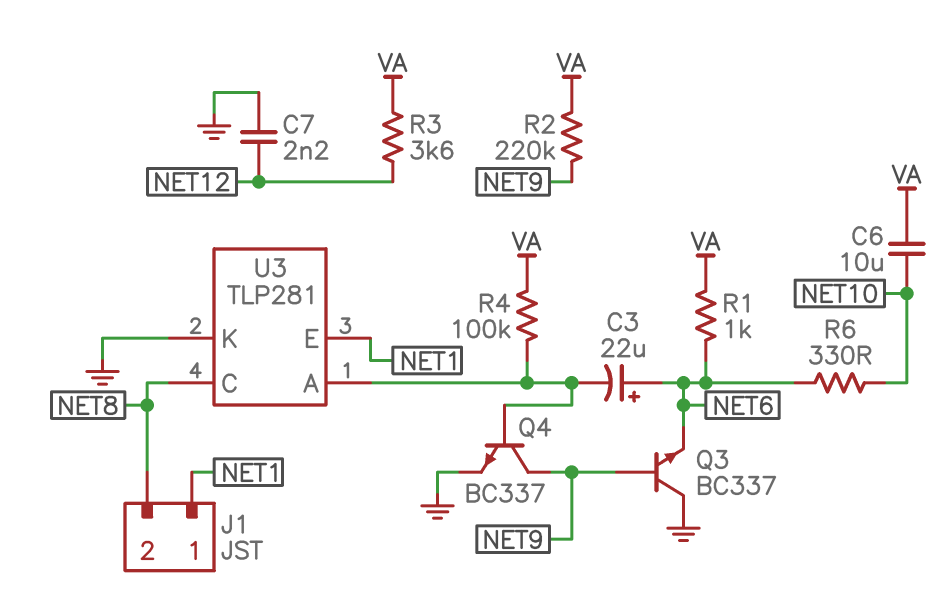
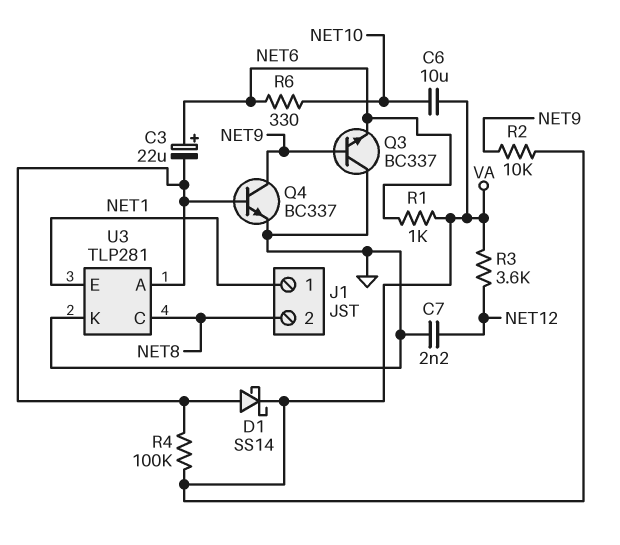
D1: none -> schottky SS14 (A U3/A, K VA)
R2: 220k (NET9, VA) -> 10k (NET9, VA)

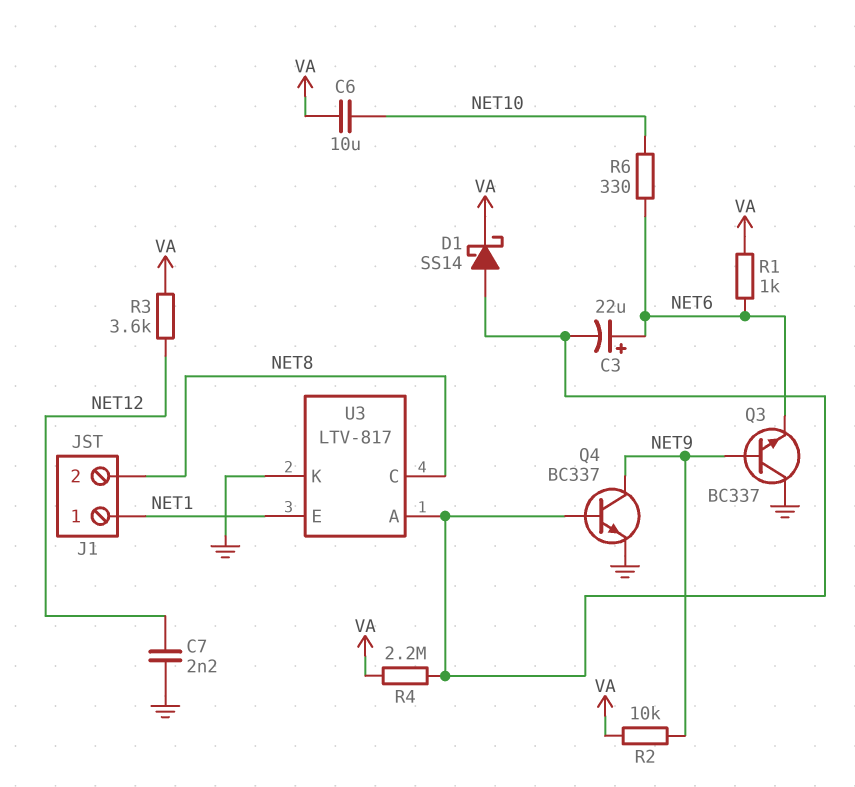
R4: 100k (U3/A, VA) -> 2.2M (U3/A, VA)
U3: TLP281 -> LTV-817

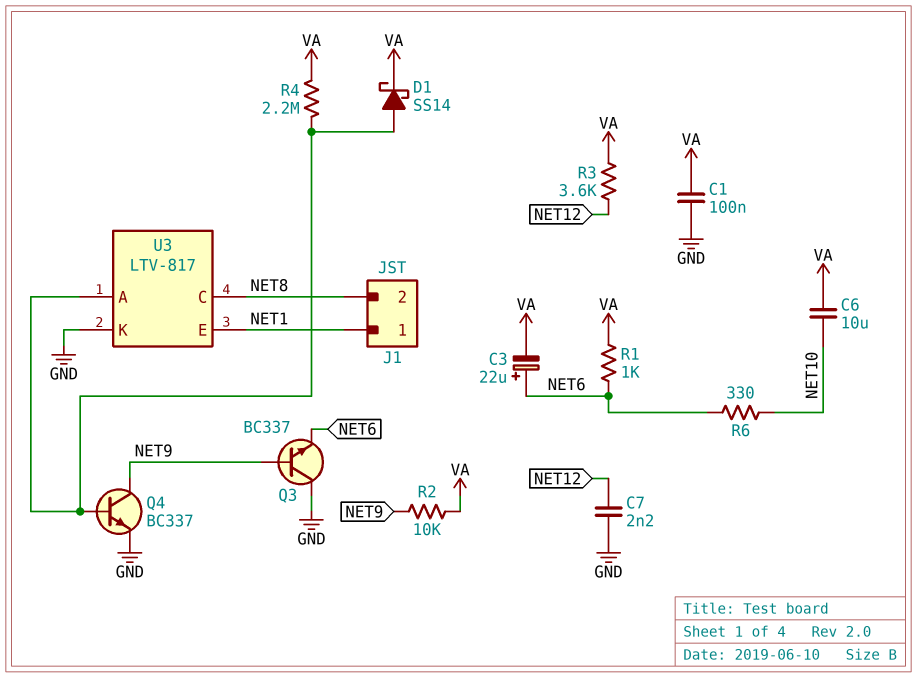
C1: none -> 100nF (GND, VA)
C3: 22uF (plus NET6, minus U3/A) -> 22uF (plus NET6, minus VA)

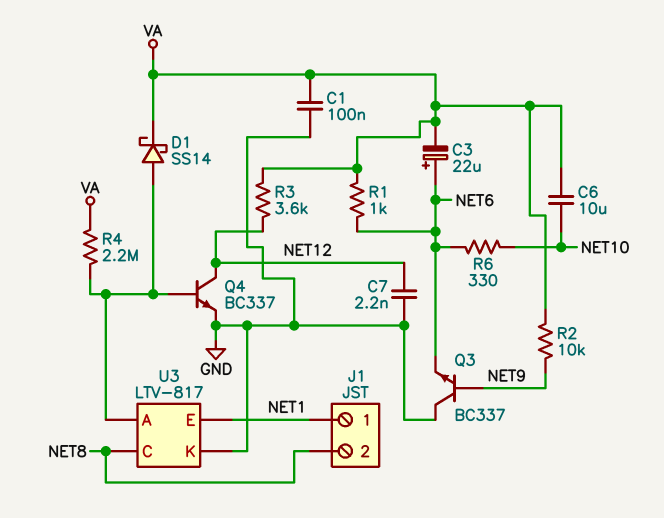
Q4: NPN BC337 (B U3/A, C NET9, E GND) -> NPN BC337 (B U3/A, C NET12, E GND)

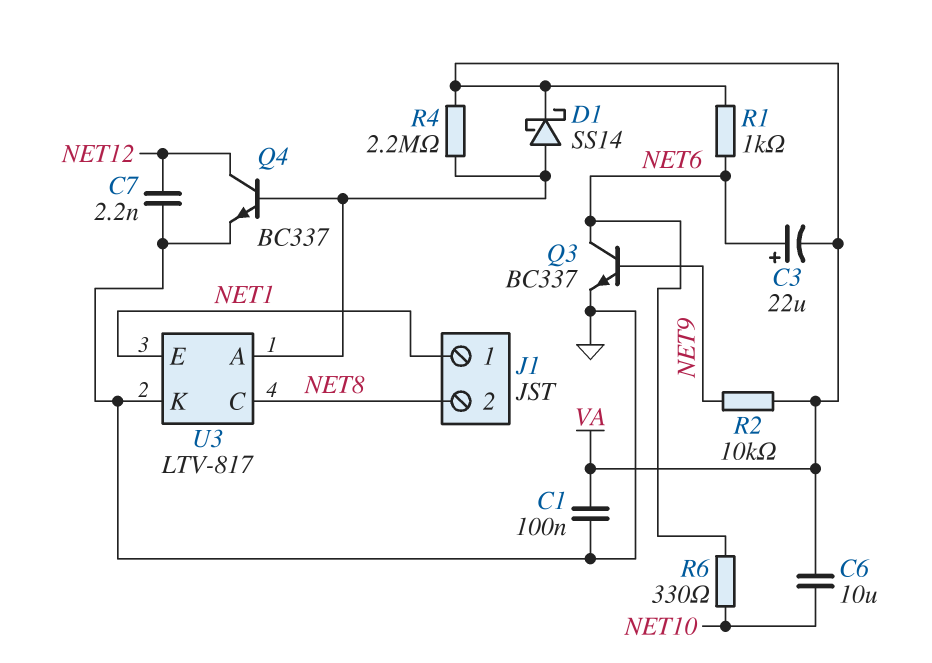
Q3: NPN BC337 (B NET9, C GND, E NET6) -> NPN BC337 (B NET9, C NET6, E GND)
R3: 3.6k (NET12, VA) -> none

